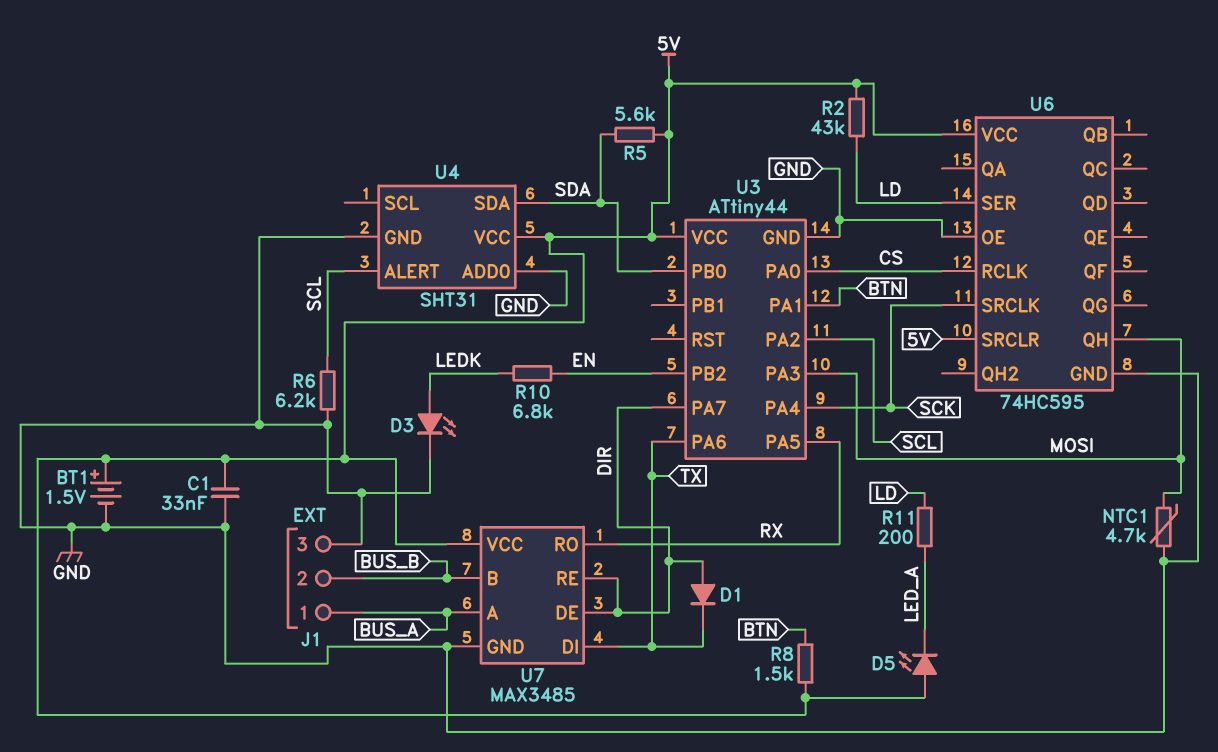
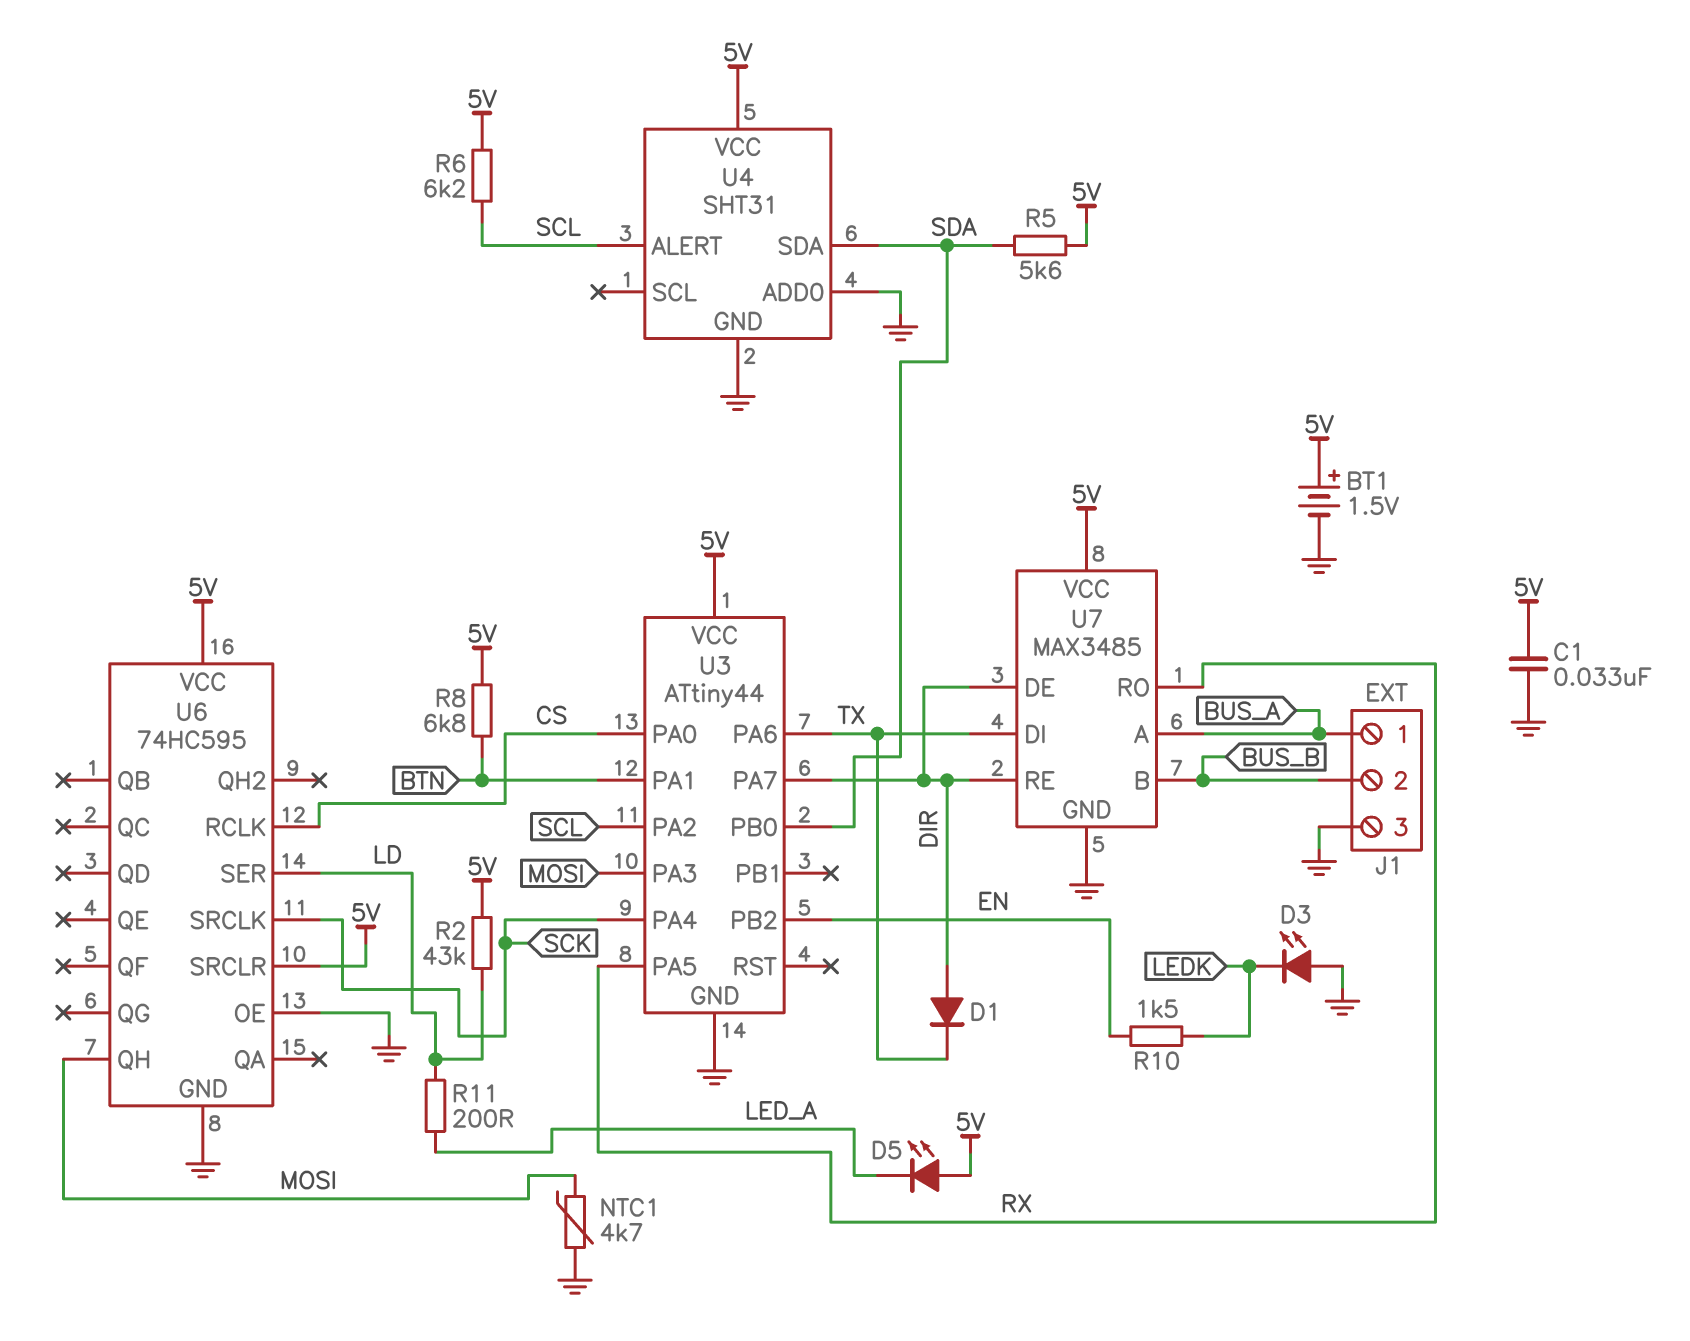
D3: LED (A LEDK, K GND) -> LED (A GND, K LEDK)
R6: 6.2k (GND, SCL) -> 6.2k (5V, SCL)
R8: 1.5k (5V, BTN) -> 6.8k (5V, BTN)
R10: 6.8k (EN, LEDK) -> 1.5k (EN, LEDK)

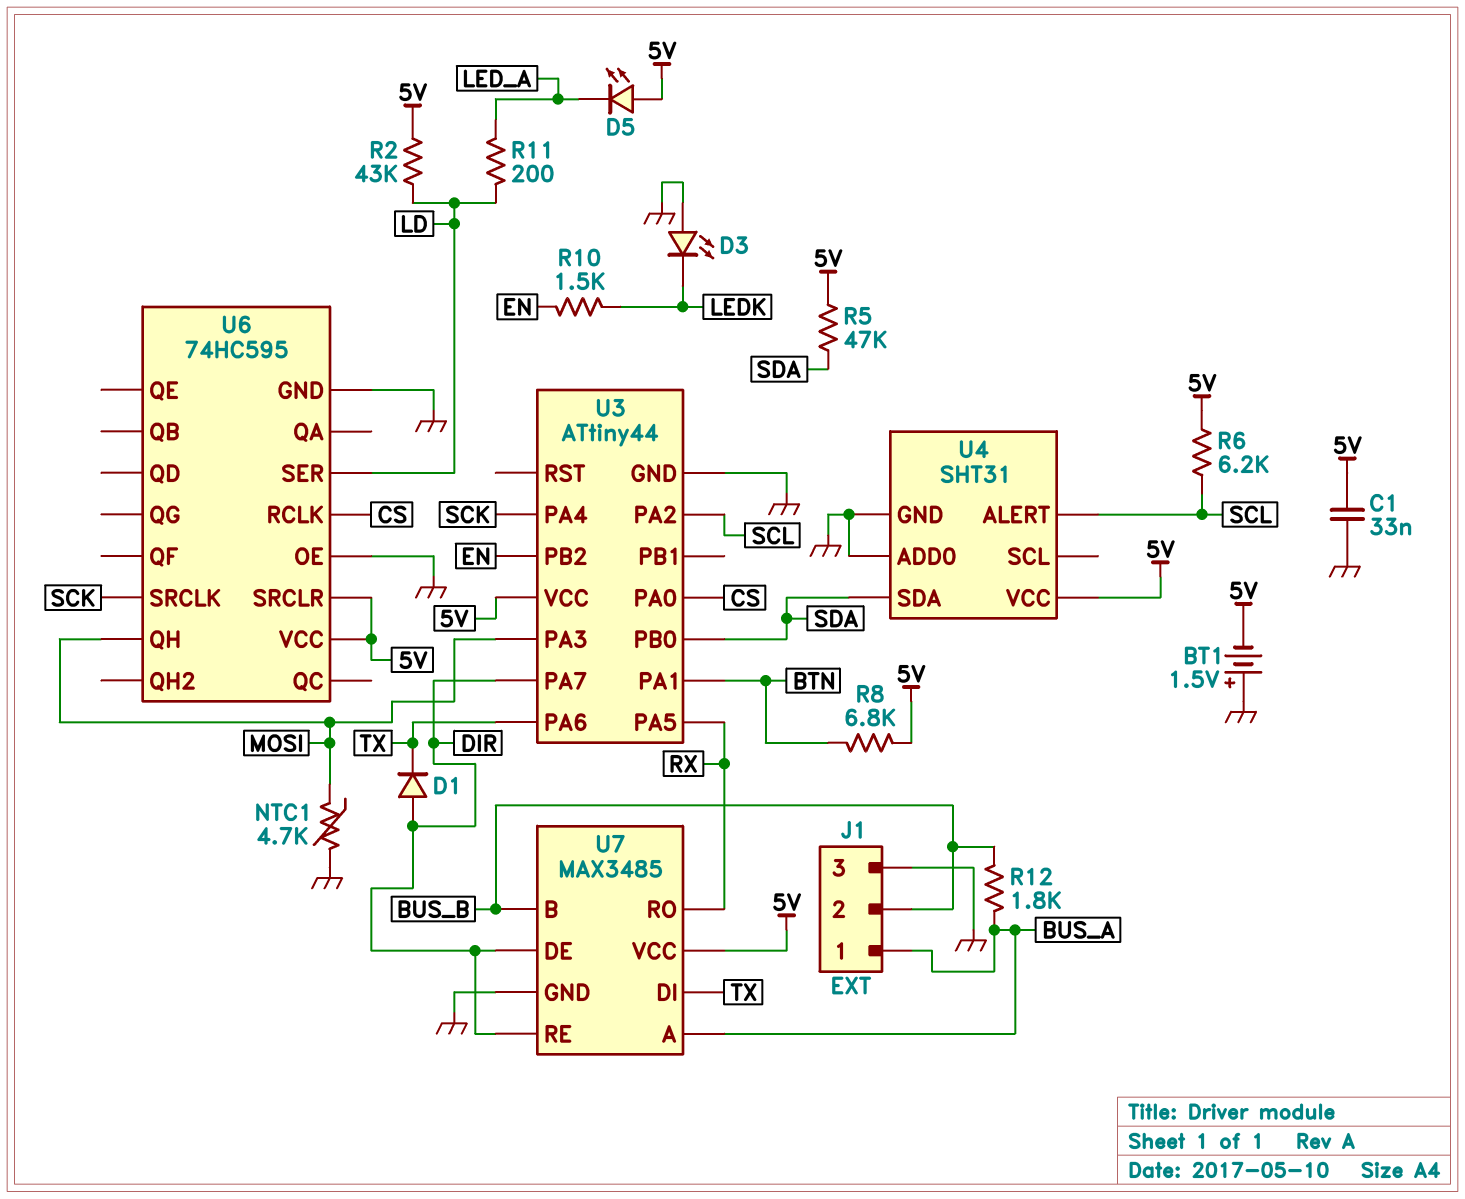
BT1: 1.5V (plus 5V, minus GND) -> 1.5V (plus GND, minus 5V)
R5: 5.6k (5V, SDA) -> 47k (5V, SDA)
R12: none -> 1.8k (BUS_A, BUS_B)

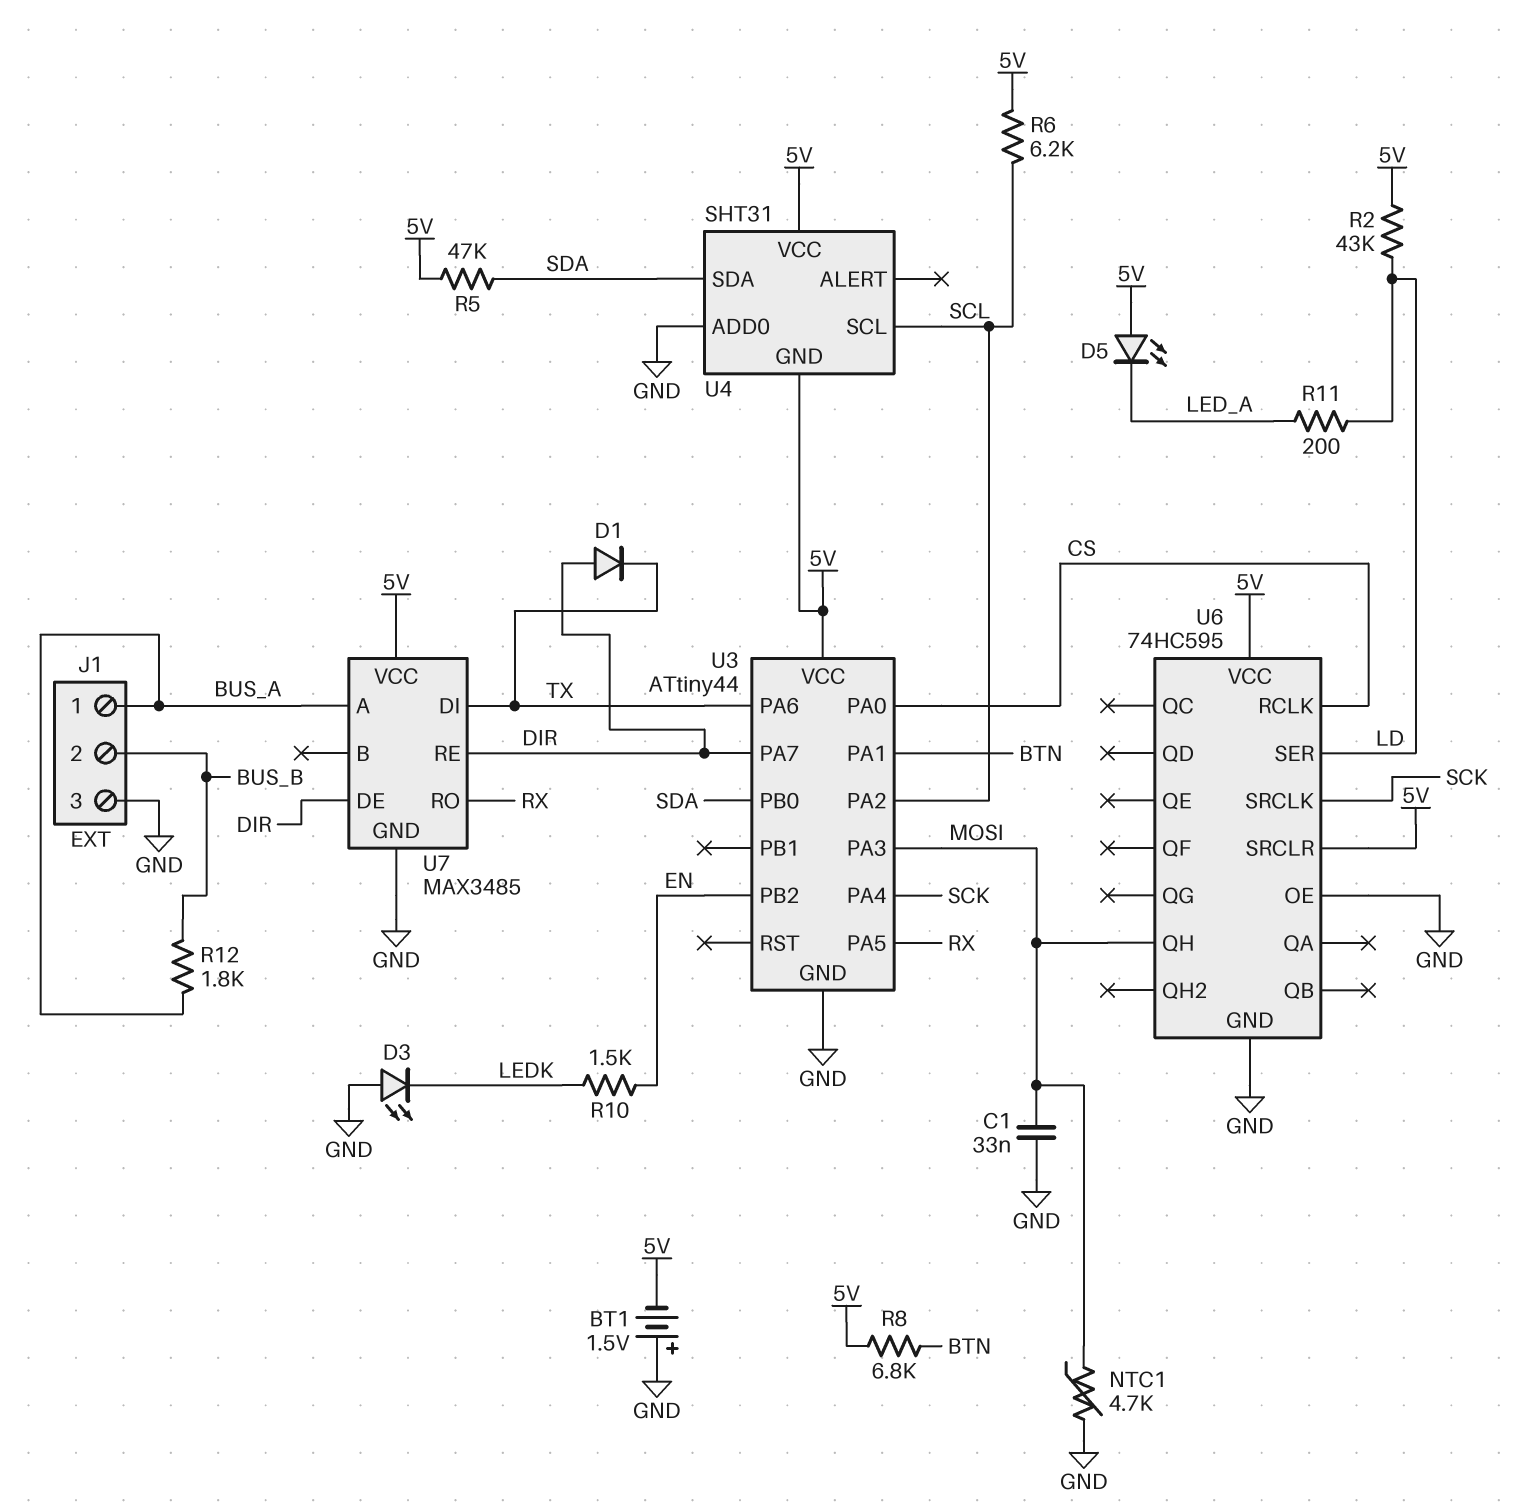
C1: 33nF (5V, GND) -> 33nF (GND, MOSI)
U4 pin ALERT: SCL -> none
U4 pin GND: GND -> 5V
U4 pin SCL: none -> SCL
U7 pin B: BUS_B -> none

